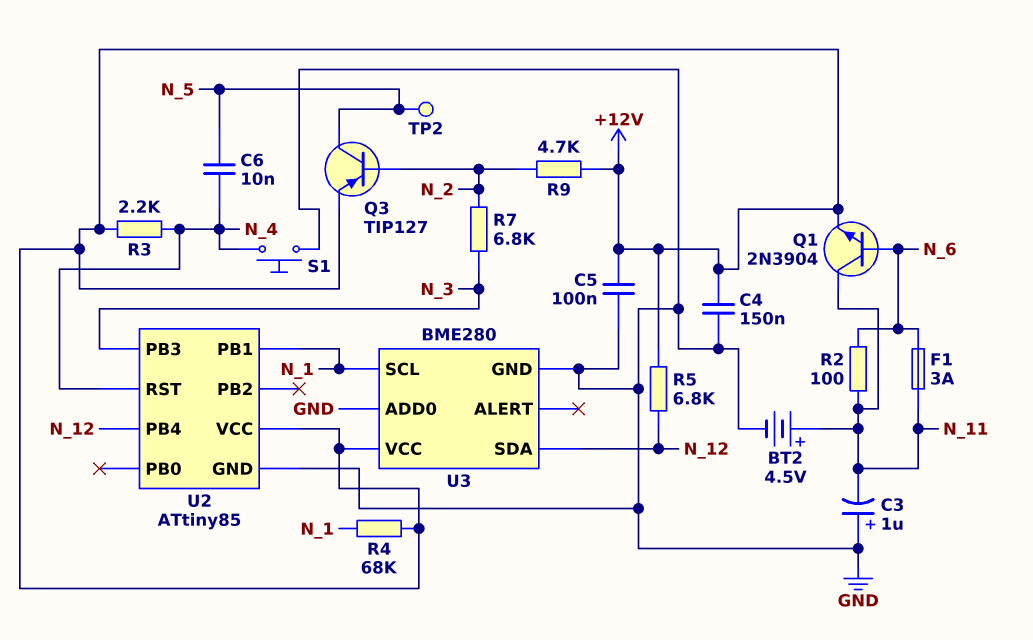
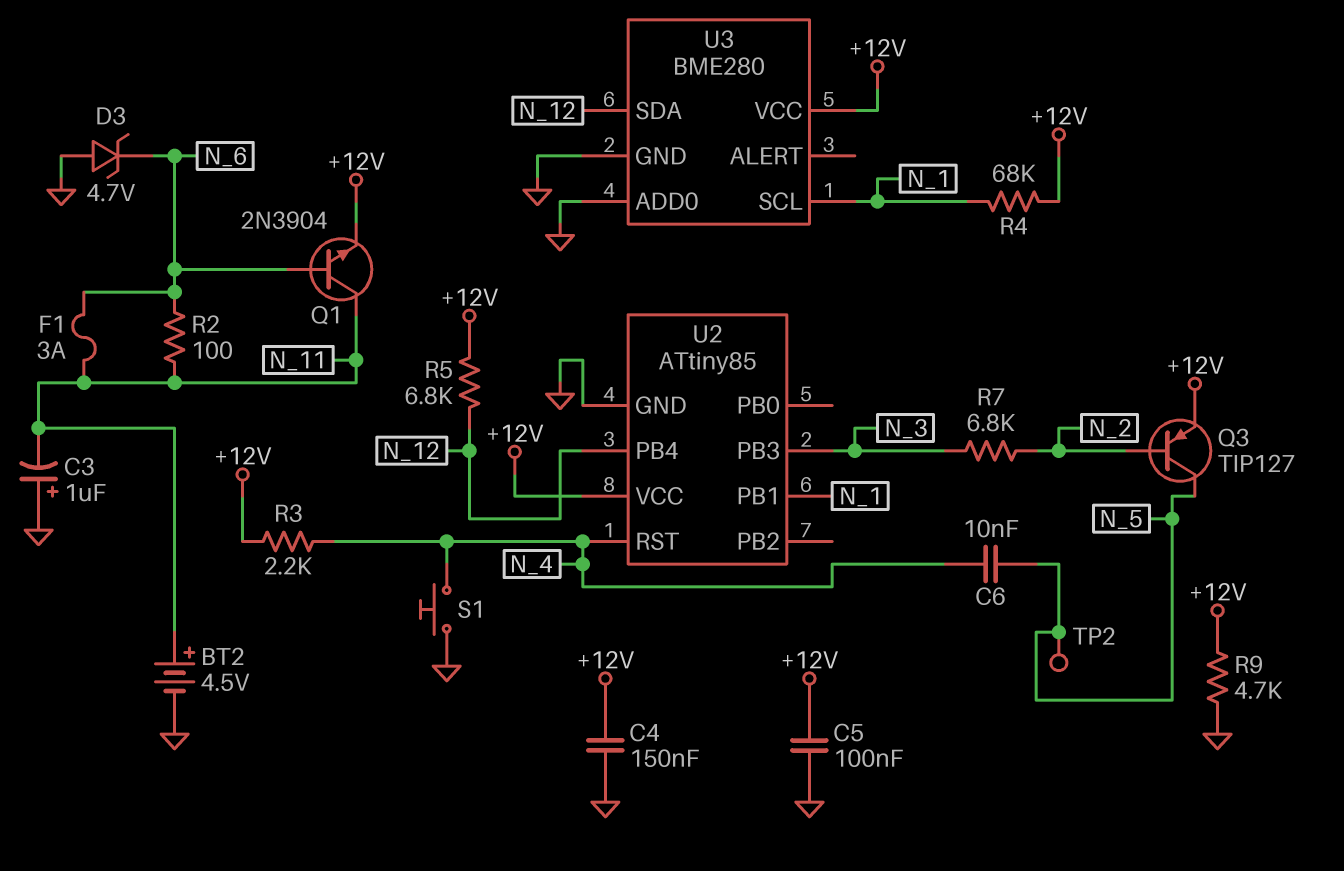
D3: none -> zener 4.7V (A GND, K N_6)
R9: 4.7k (+12V, N_2) -> 4.7k (+12V, GND)

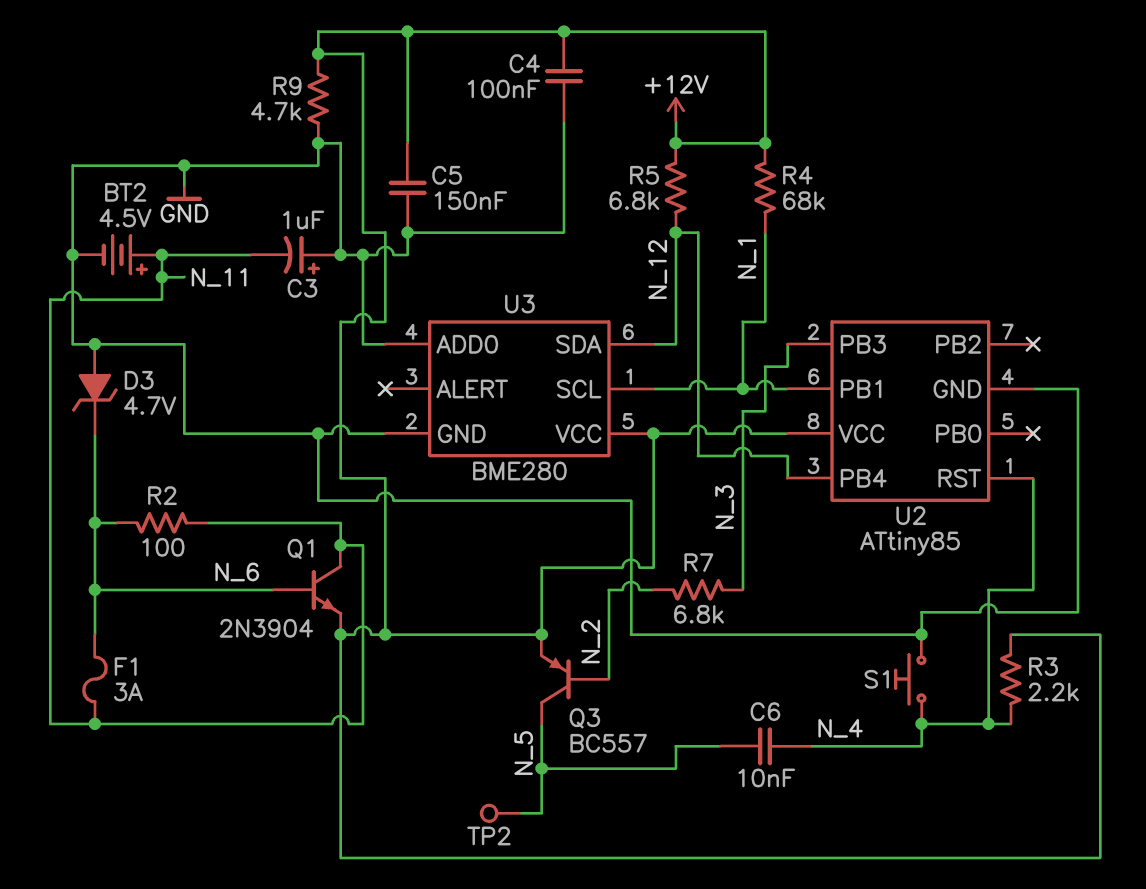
C4: 150nF (+12V, GND) -> 100nF (+12V, GND)
C5: 100nF (+12V, GND) -> 150nF (+12V, GND)
Q3: PNP TIP127 (B N_2, C N_5, E +12V) -> PNP BC557 (B N_2, C N_5, E +12V)

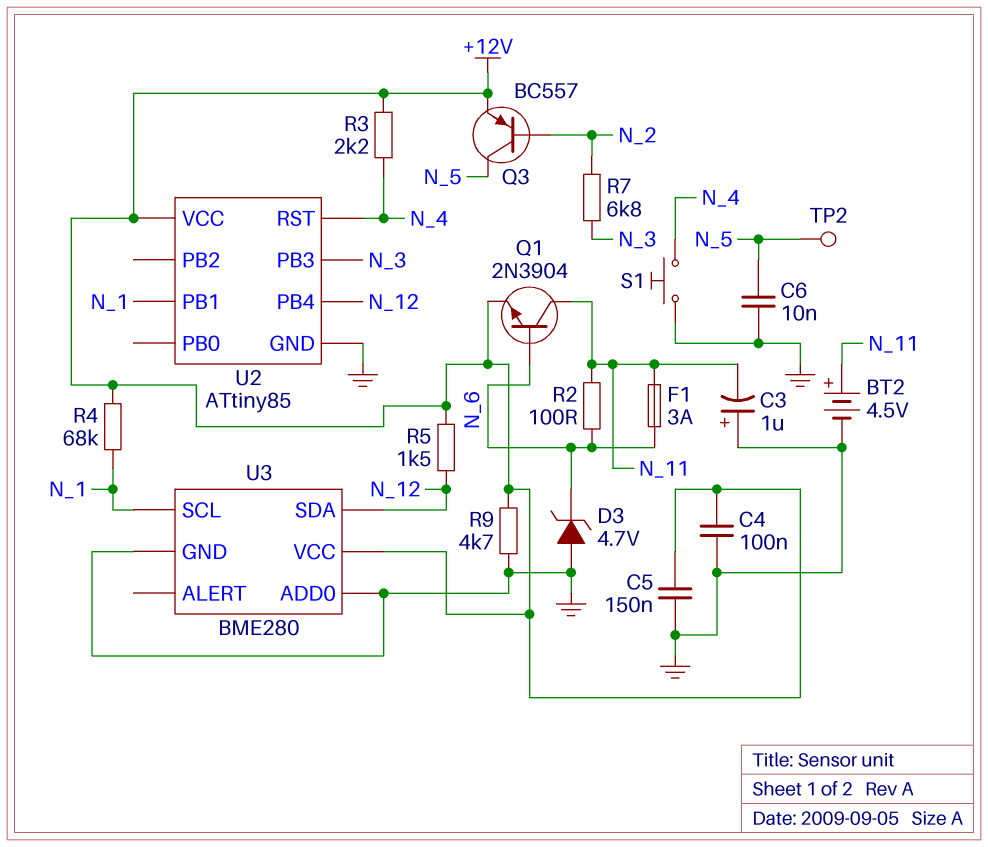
C6: 10nF (N_4, N_5) -> 10nF (GND, N_5)
R5: 6.8k (+12V, N_12) -> 1.5k (+12V, N_12)

